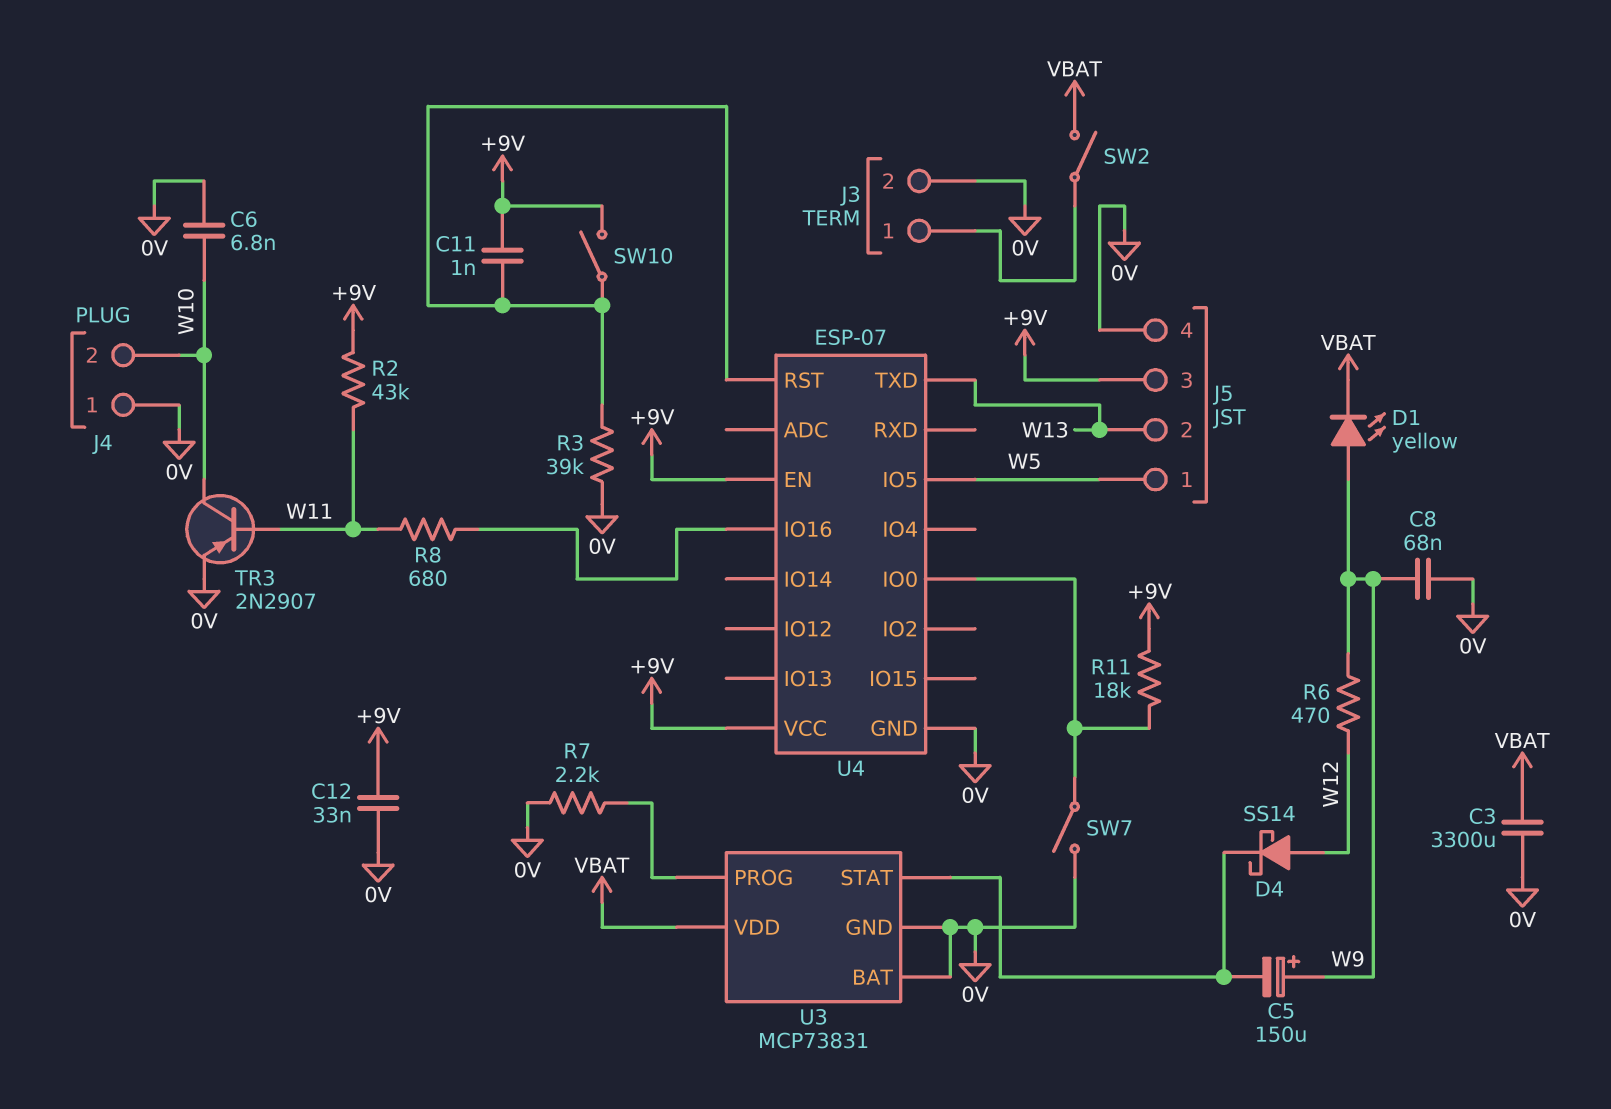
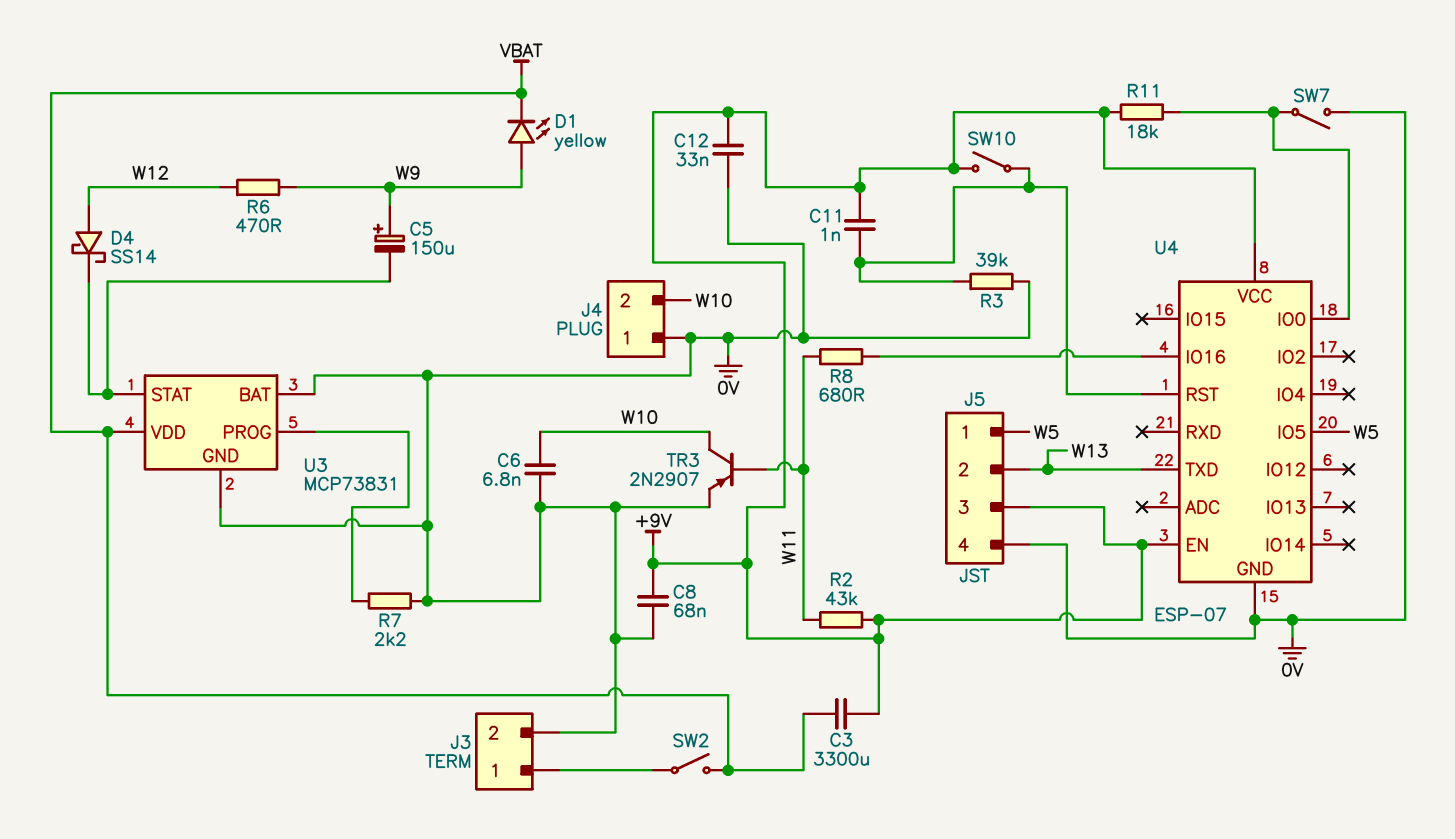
C3: 3300uF (0V, VBAT) -> 3300uF (+9V, VBAT)
C8: 68nF (0V, W9) -> 68nF (+9V, 0V)

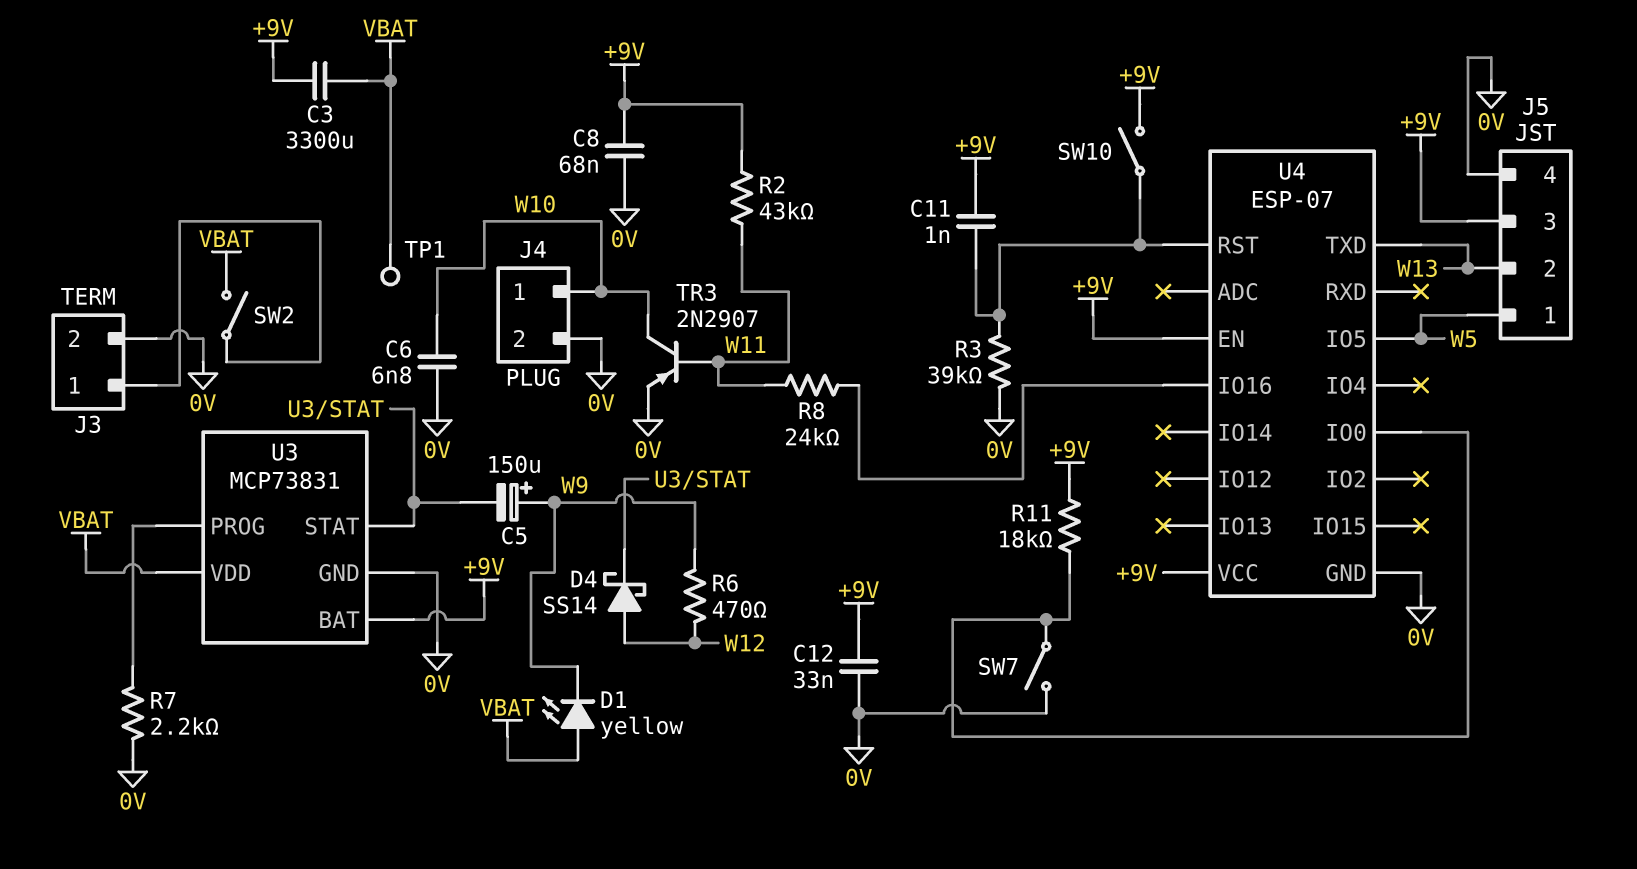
D1: LED yellow (A W9, K VBAT) -> LED yellow (A VBAT, K W9)
J4 pin 1: 0V -> W10
J4 pin 2: W10 -> 0V
R8: 680 (U4/IO16, W11) -> 24k (U4/IO16, W11)
TP1: none -> test point (VBAT)
U3 pin BAT: 0V -> +9V

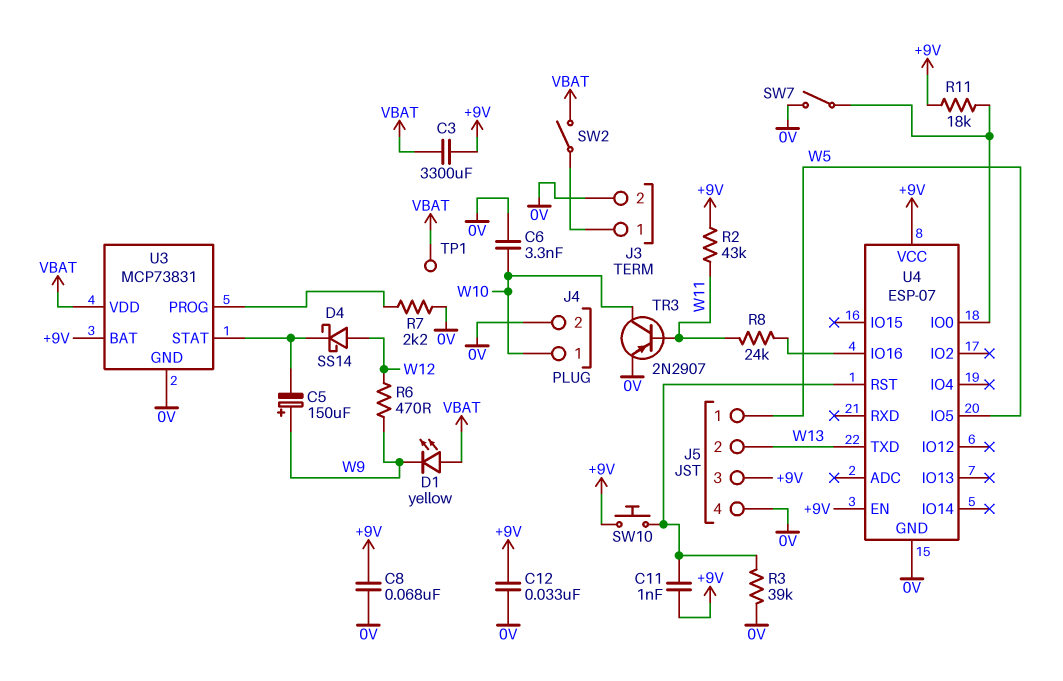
C6: 6.8nF (0V, W10) -> 3.3nF (0V, W10)
SW10: switch (+9V, U4/RST) -> button (+9V, U4/RST)

